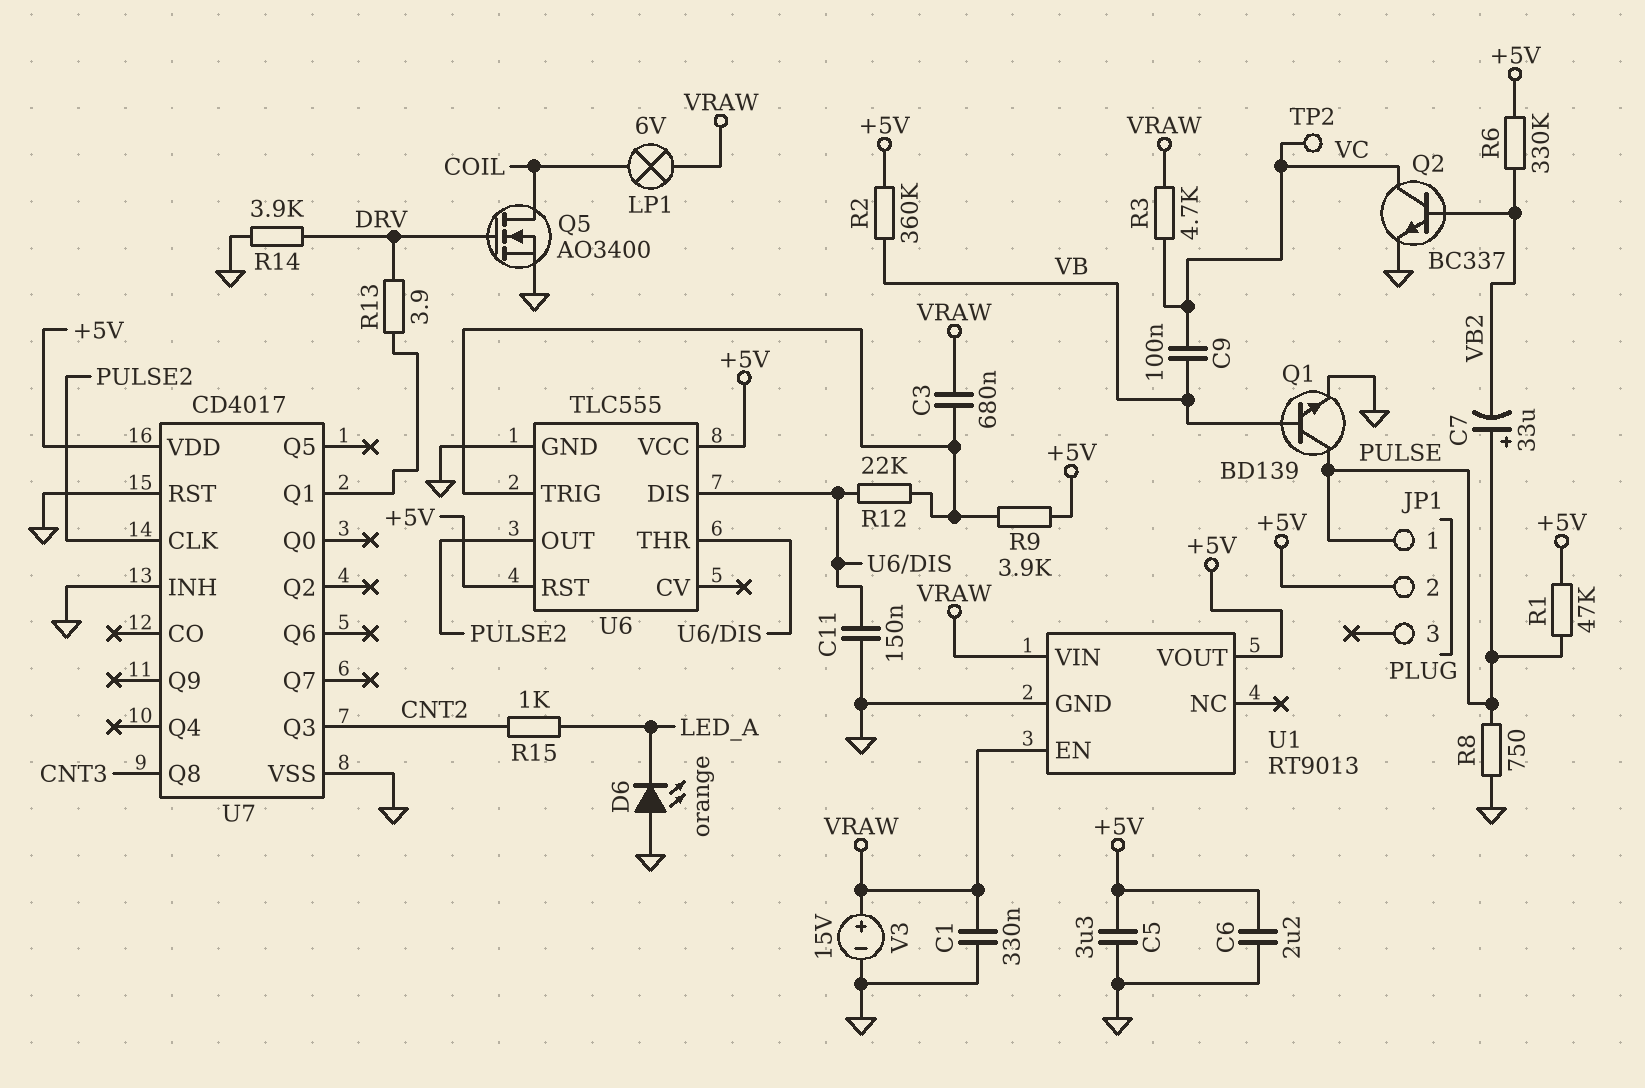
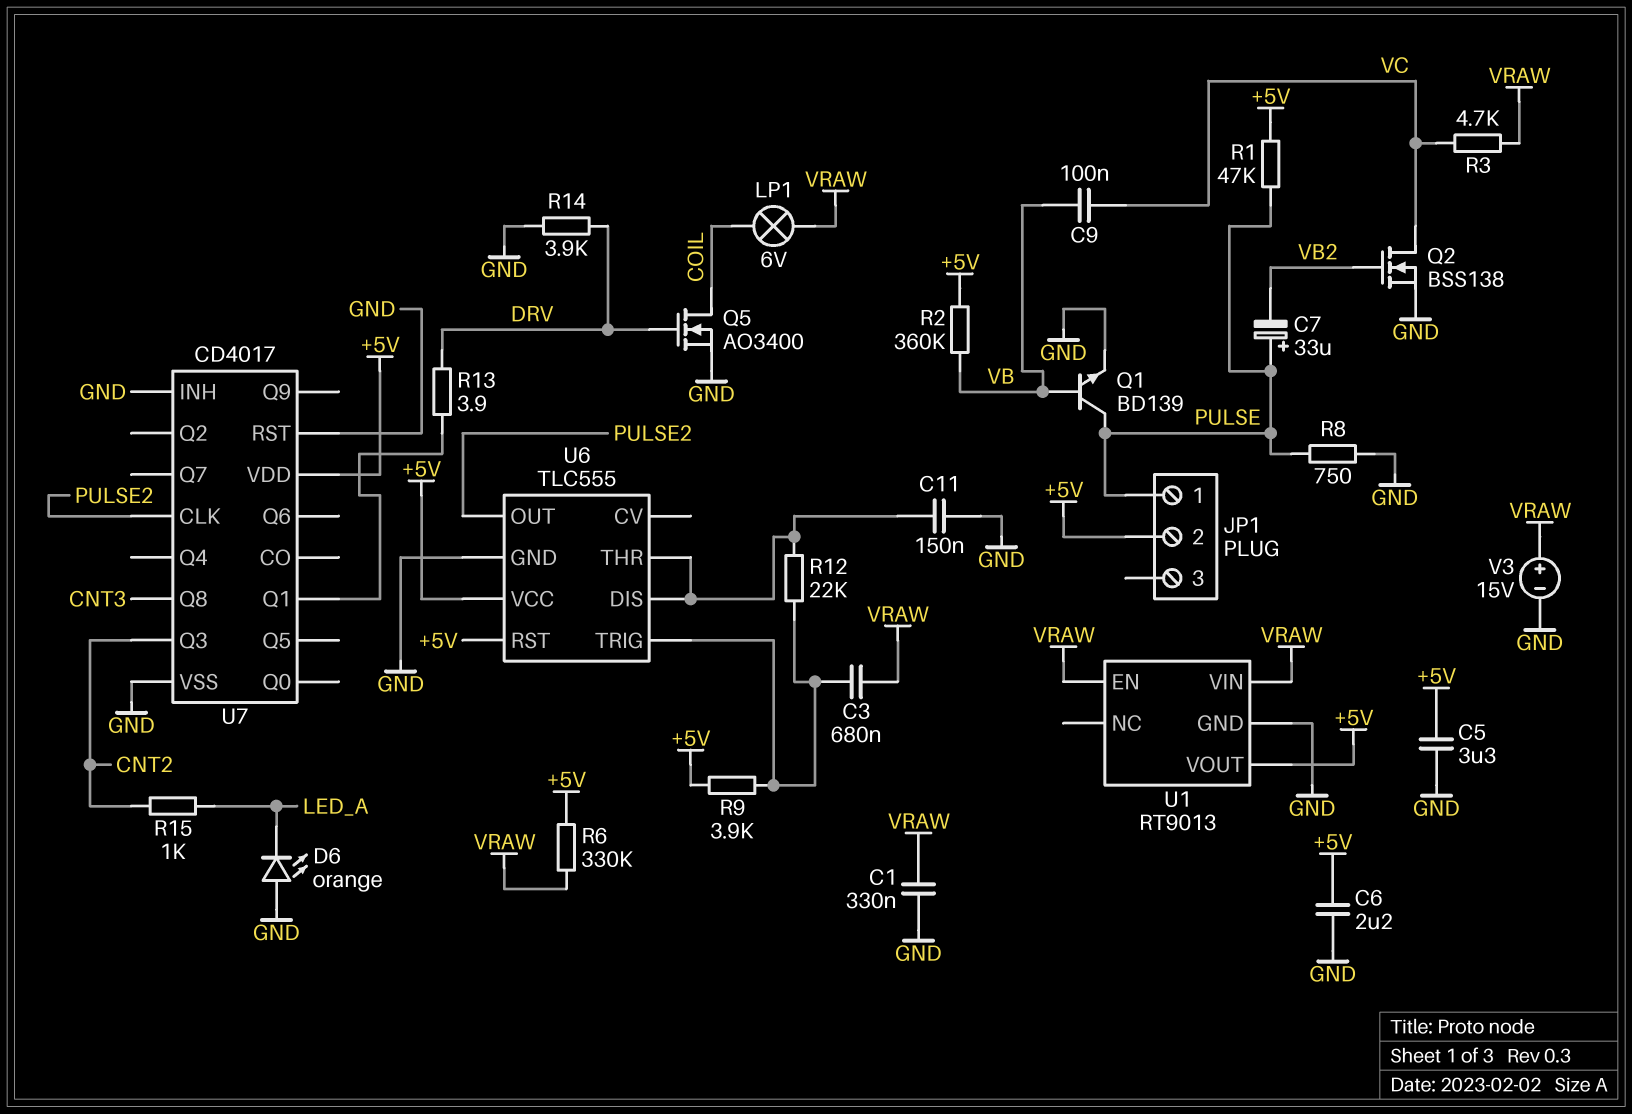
Q2: NPN BC337 (B VB2, C VC, E GND) -> NMOS BSS138 (G VB2, D VC, S GND)
R6: 330k (+5V, VB2) -> 330k (+5V, VRAW)
TP2: test point (VC) -> none

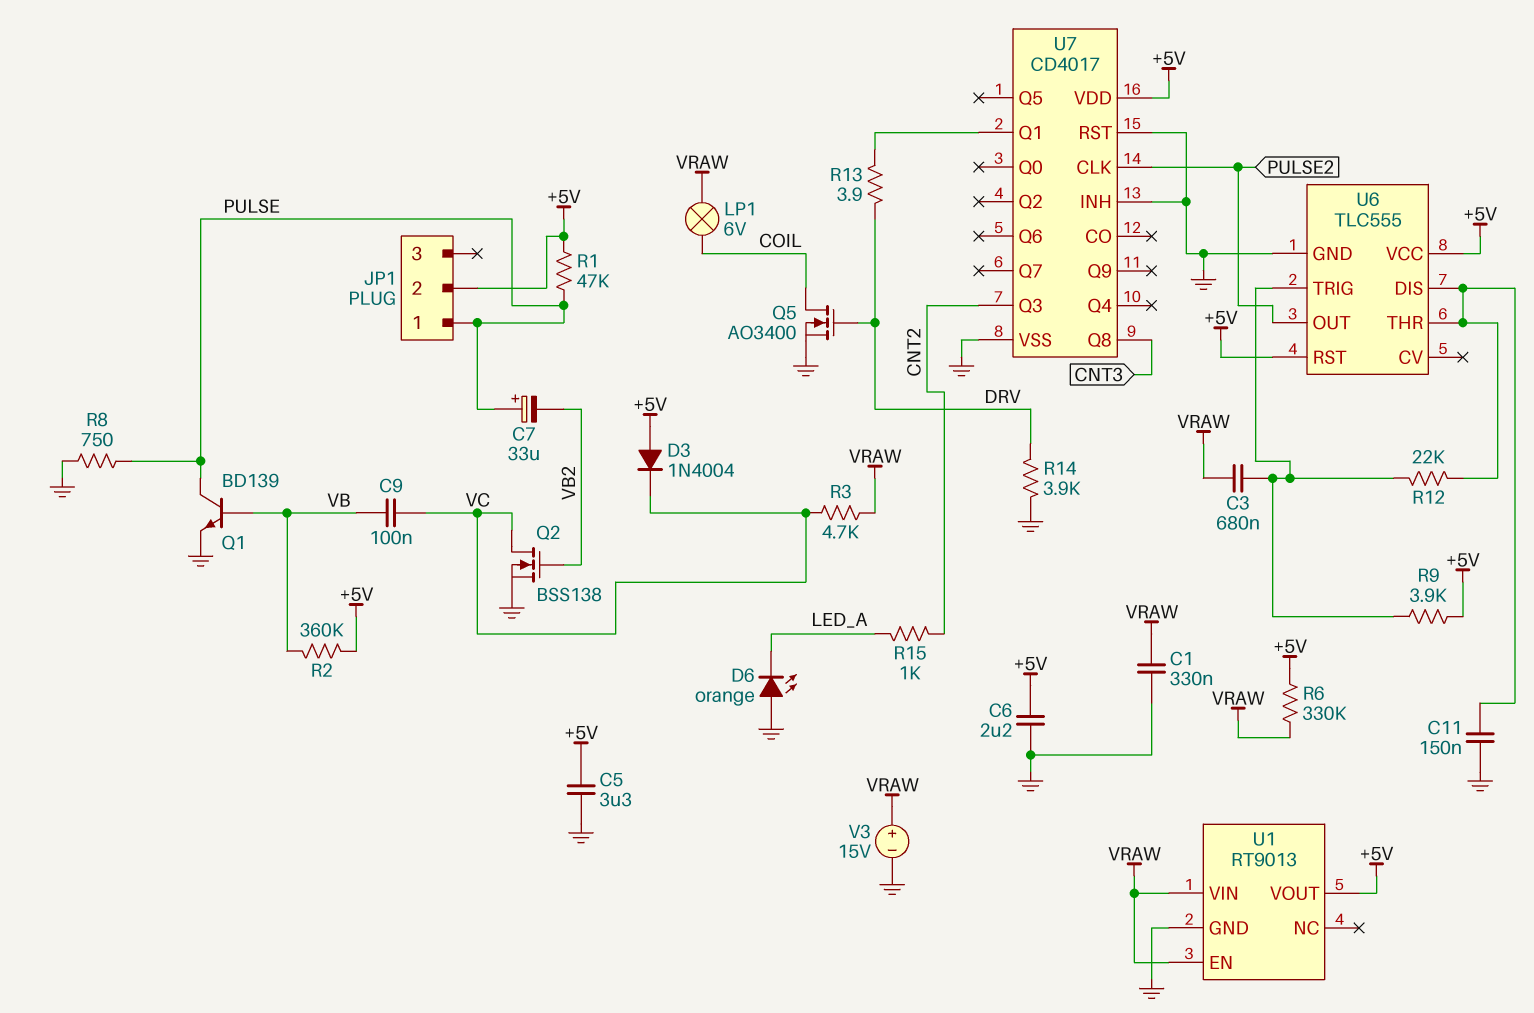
D3: none -> diode 1N4004 (A +5V, K VC)

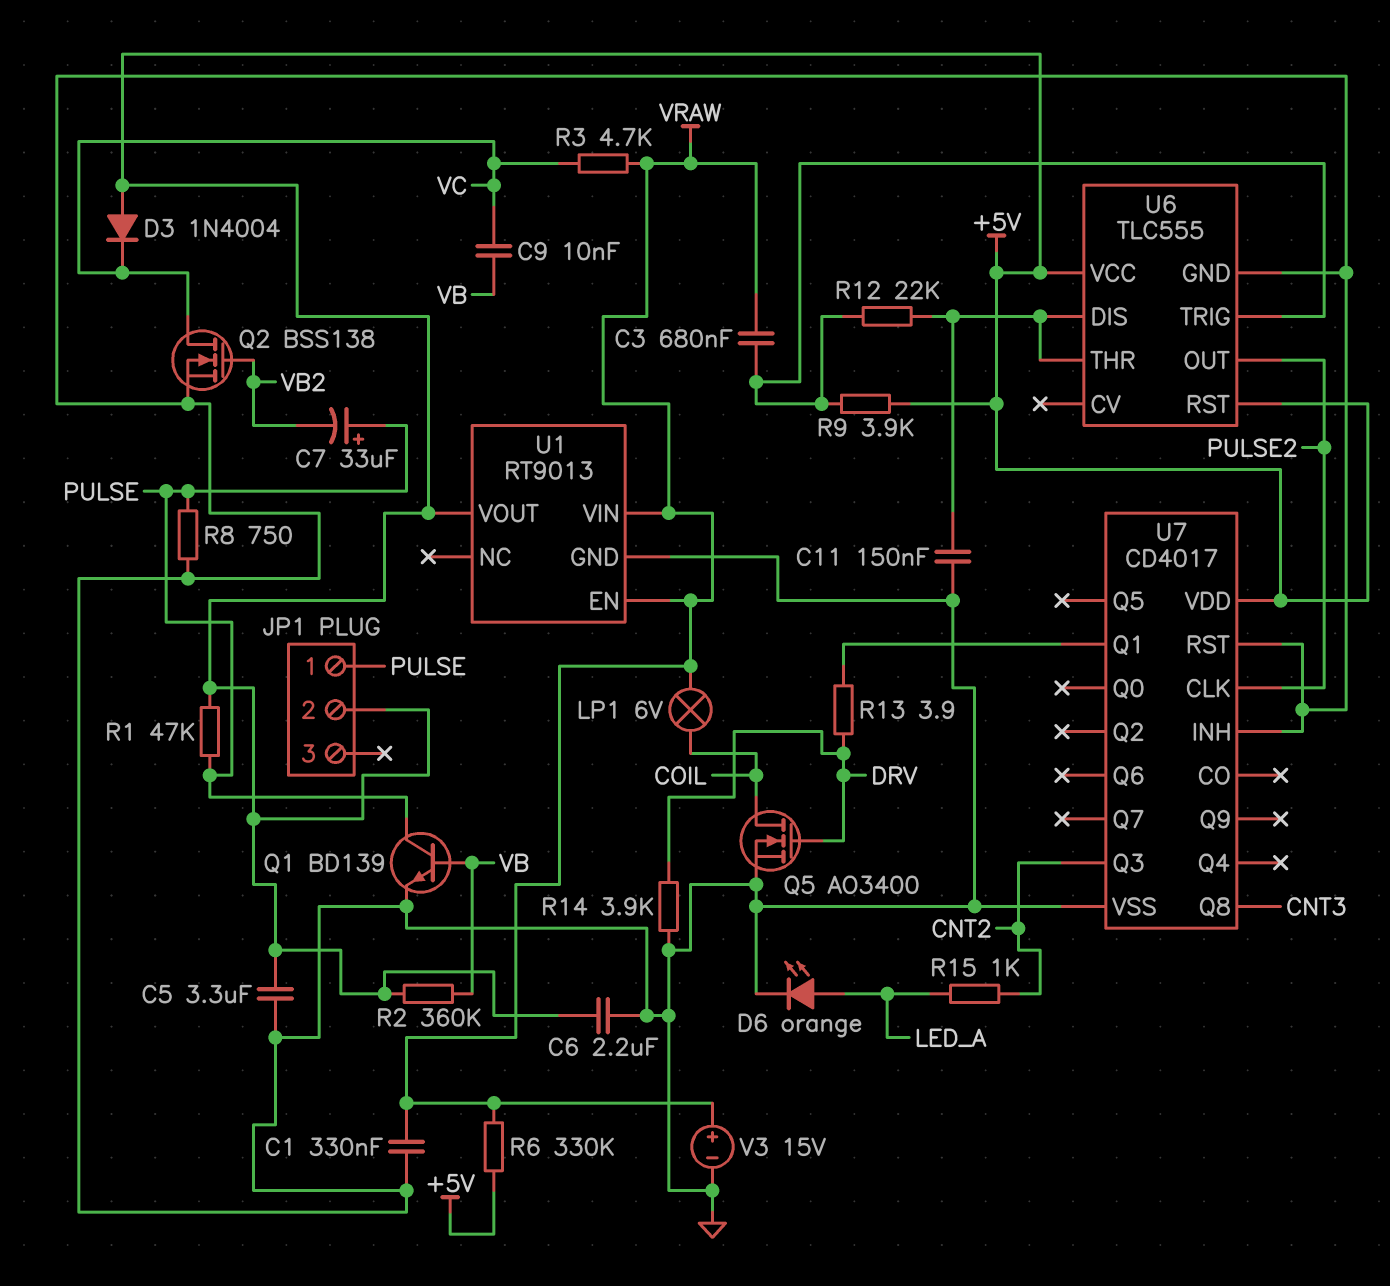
C9: 100nF (VB, VC) -> 10nF (VB, VC)
D6: LED orange (A GND, K LED_A) -> LED orange (A LED_A, K GND)

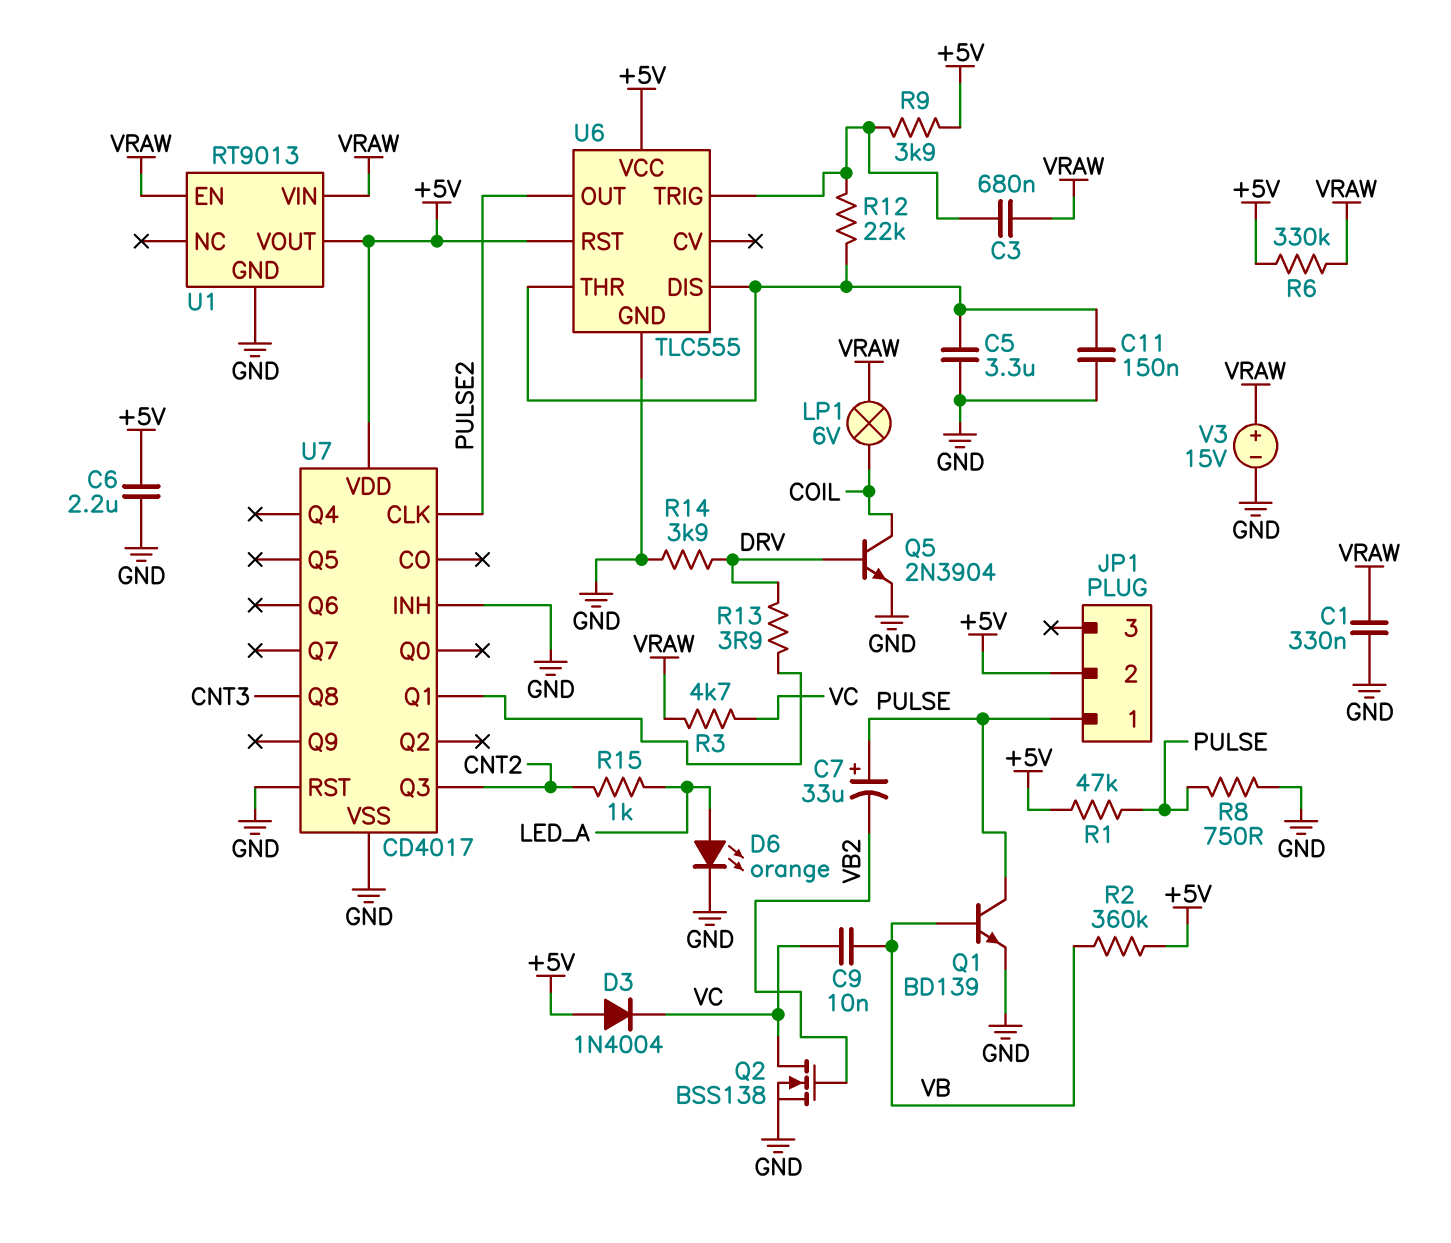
C5: 3.3uF (+5V, GND) -> 3.3uF (GND, U6/DIS)
Q5: NMOS AO3400 (G DRV, D COIL, S GND) -> NPN 2N3904 (B DRV, C COIL, E GND)

